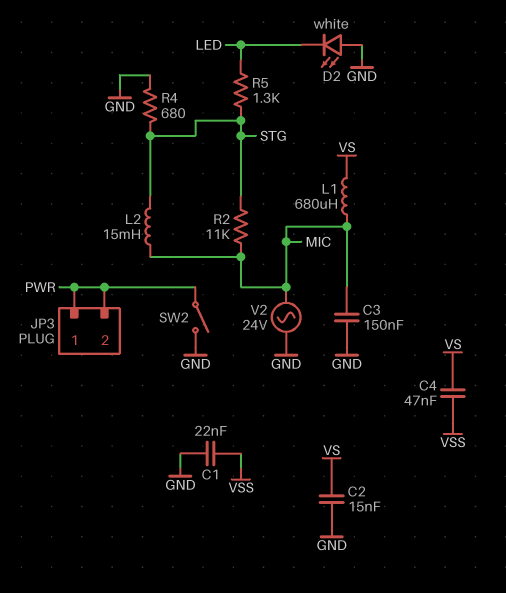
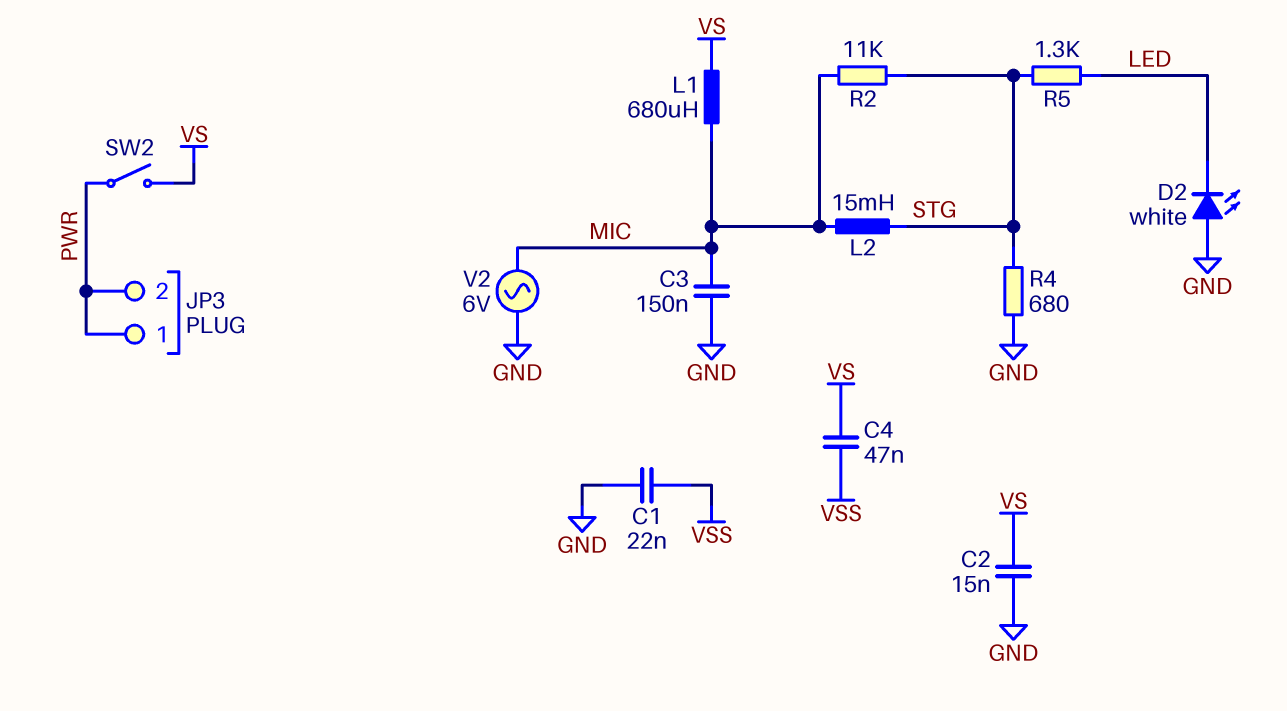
SW2: switch (GND, PWR) -> switch (PWR, VS)
V2: AC 24V (GND, MIC) -> AC 6V (GND, MIC)

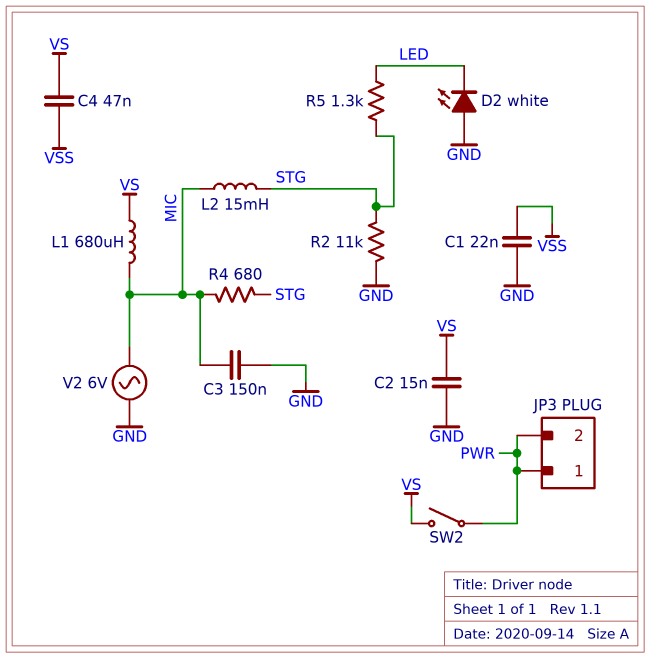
R2: 11k (MIC, STG) -> 11k (GND, STG)
R4: 680 (GND, STG) -> 680 (MIC, STG)

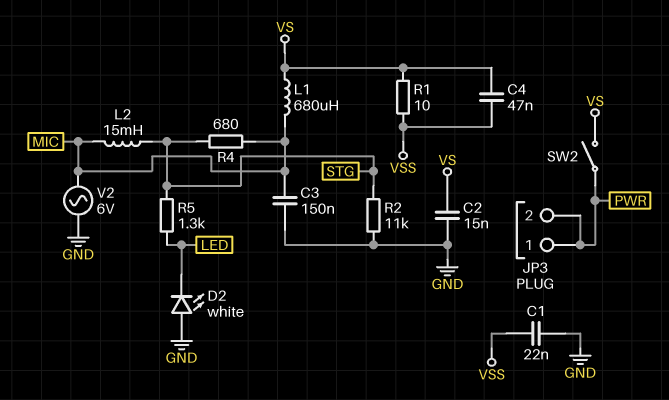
R1: none -> 10 (VS, VSS)

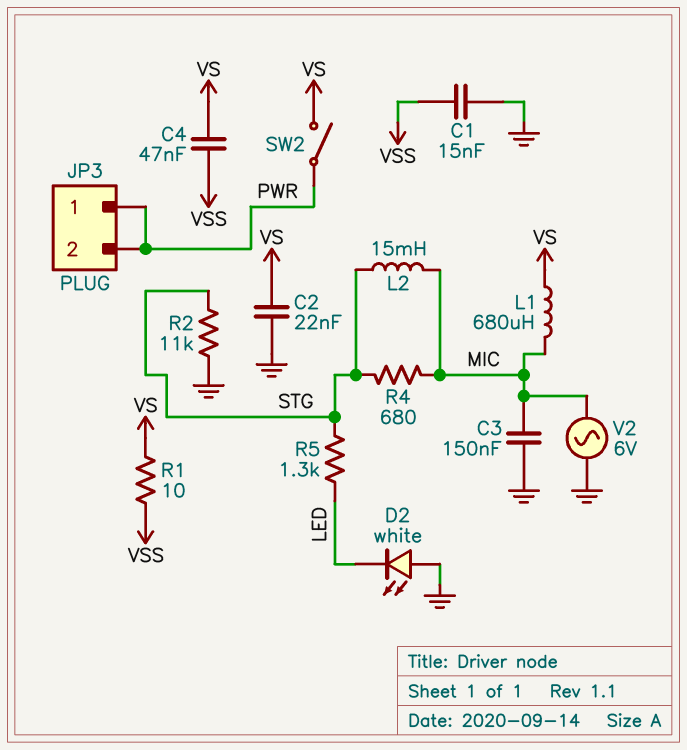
C1: 22nF (GND, VSS) -> 15nF (GND, VSS)
C2: 15nF (GND, VS) -> 22nF (GND, VS)

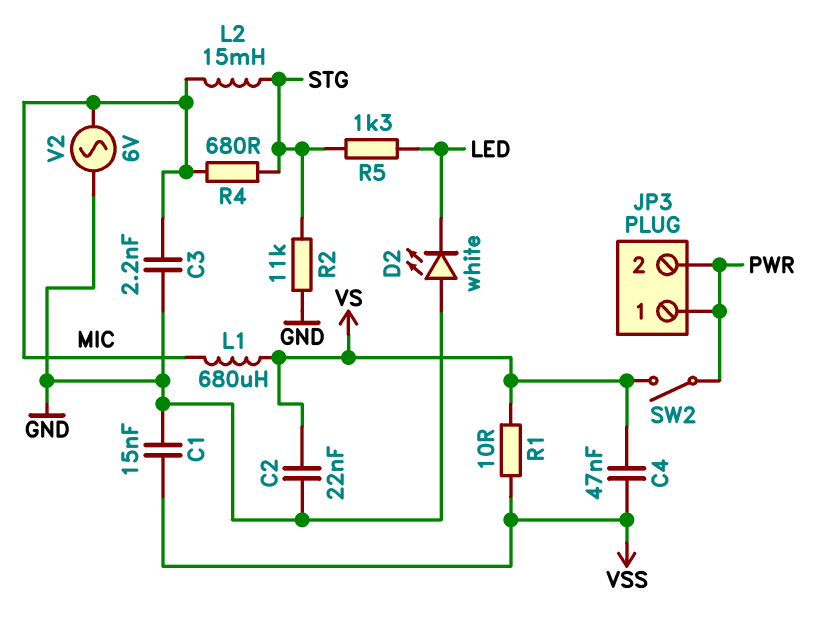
C3: 150nF (GND, MIC) -> 2.2nF (GND, MIC)

